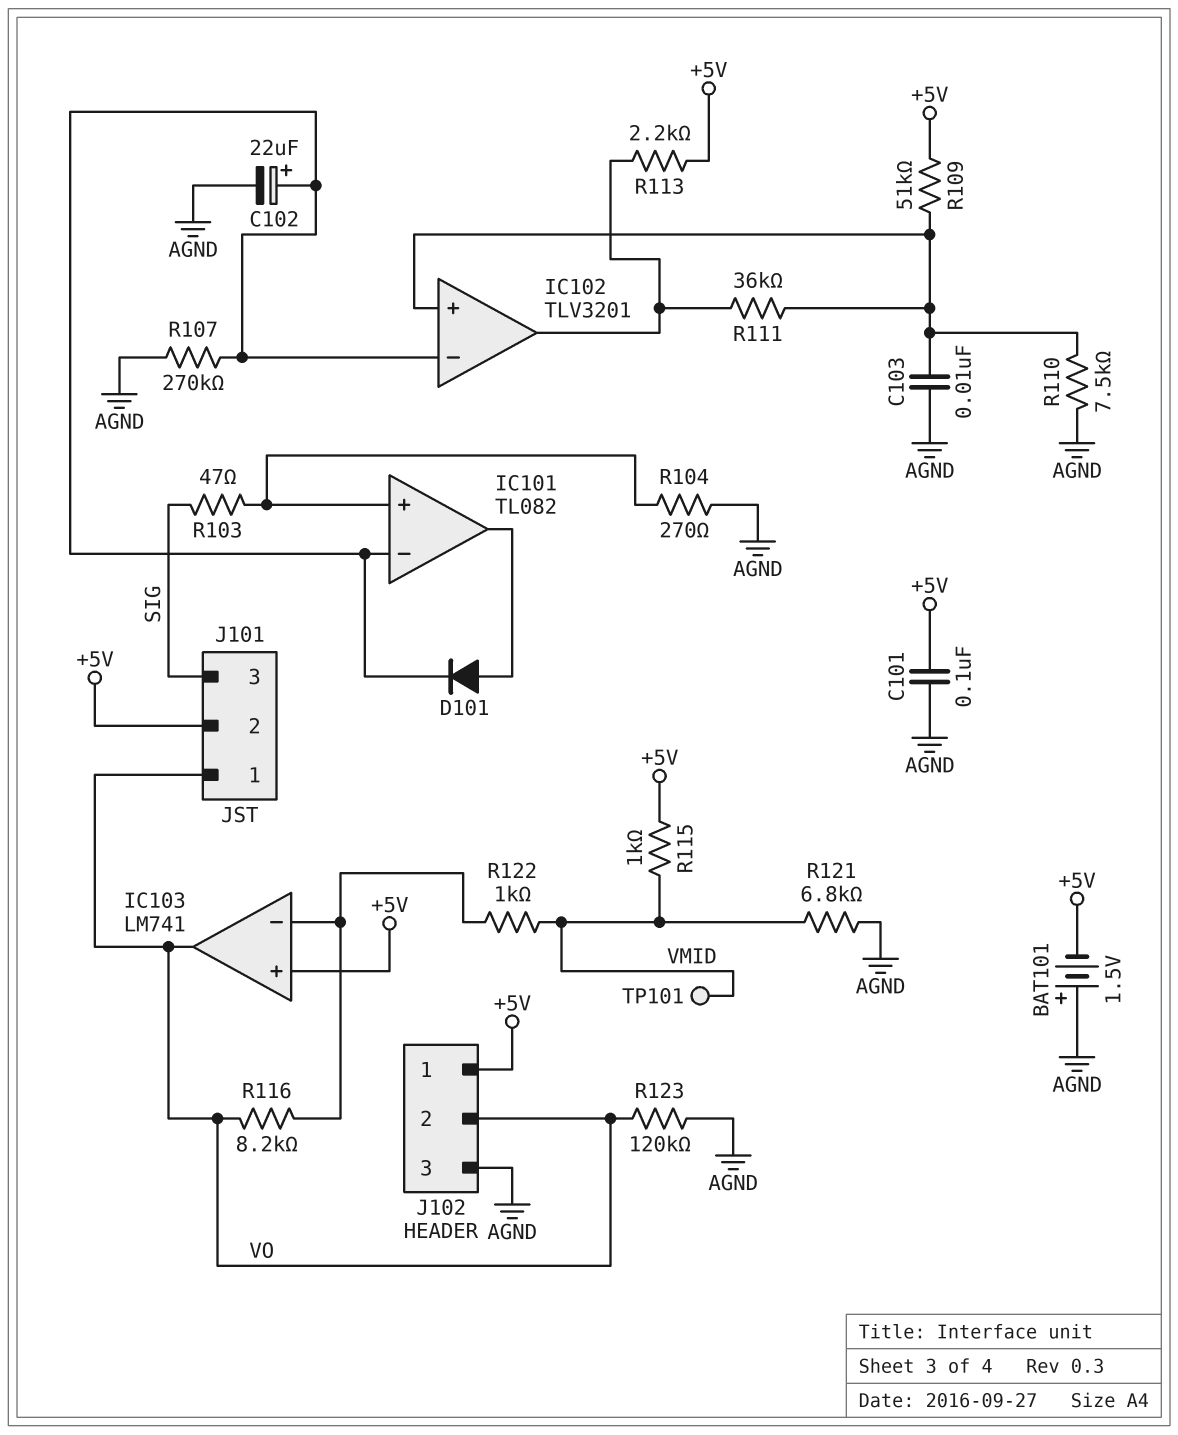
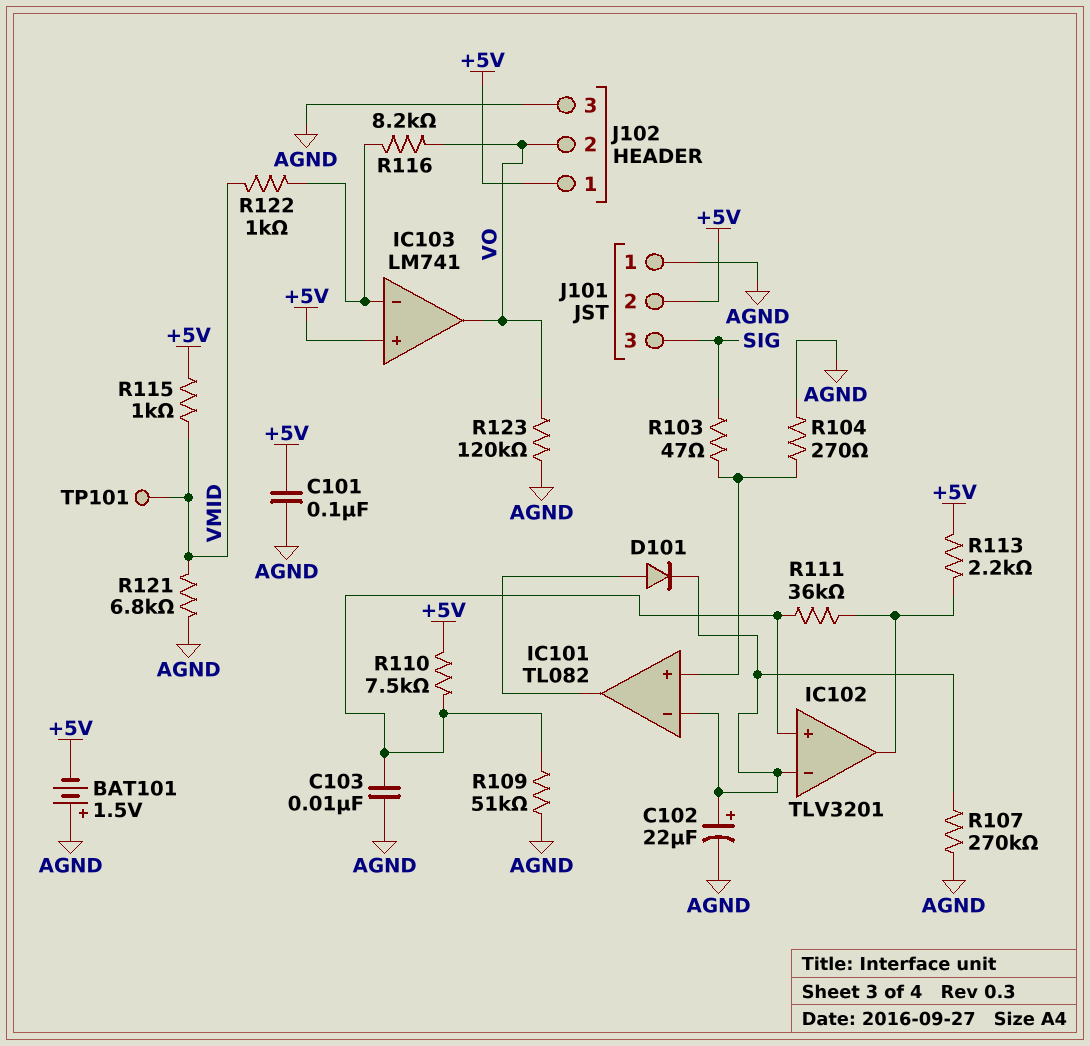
J101 pin 1: VO -> AGND
R109: 51k (+5V, IC102/in+) -> 51k (AGND, IC102/in+)
R110: 7.5k (AGND, IC102/in+) -> 7.5k (+5V, IC102/in+)

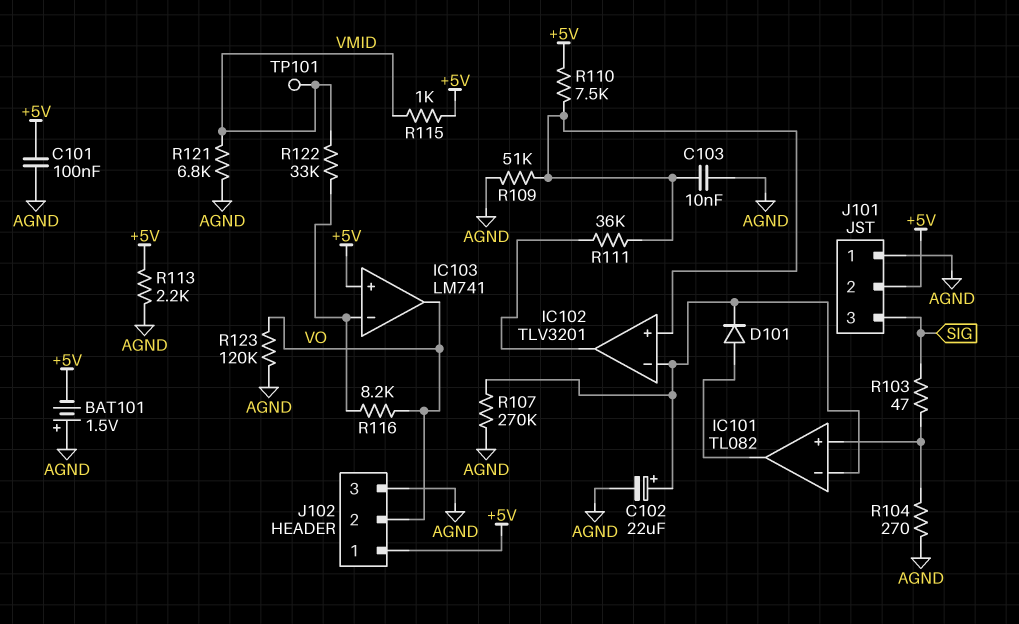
R113: 2.2k (+5V, IC102/out) -> 2.2k (+5V, AGND)
R122: 1k (IC103/in-, VMID) -> 33k (IC103/in-, VMID)

